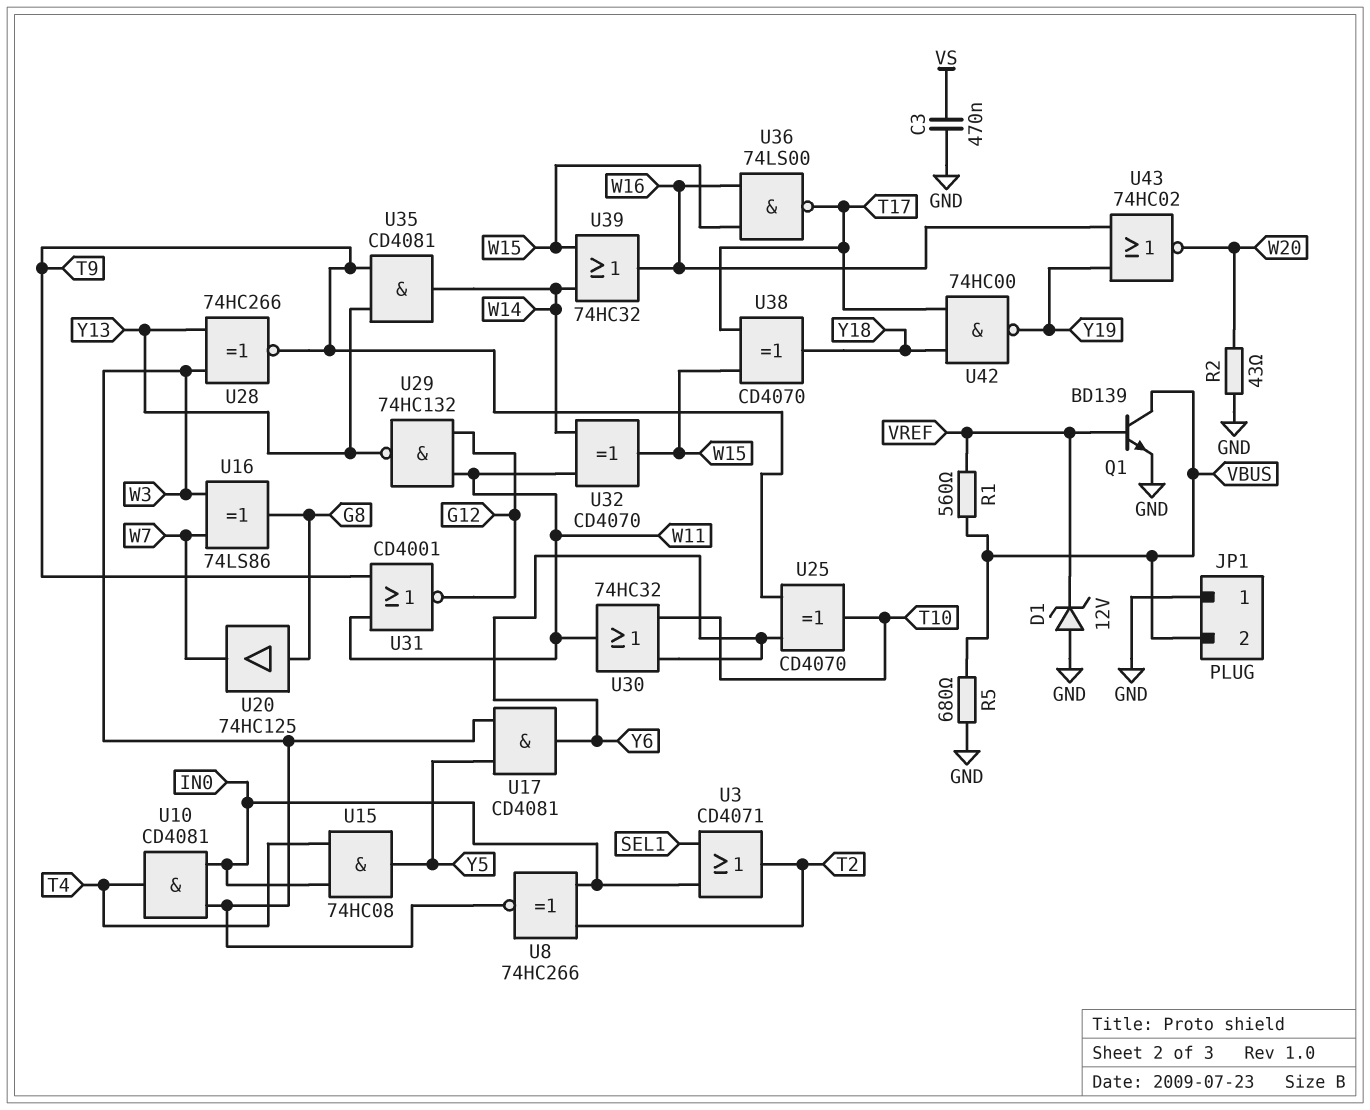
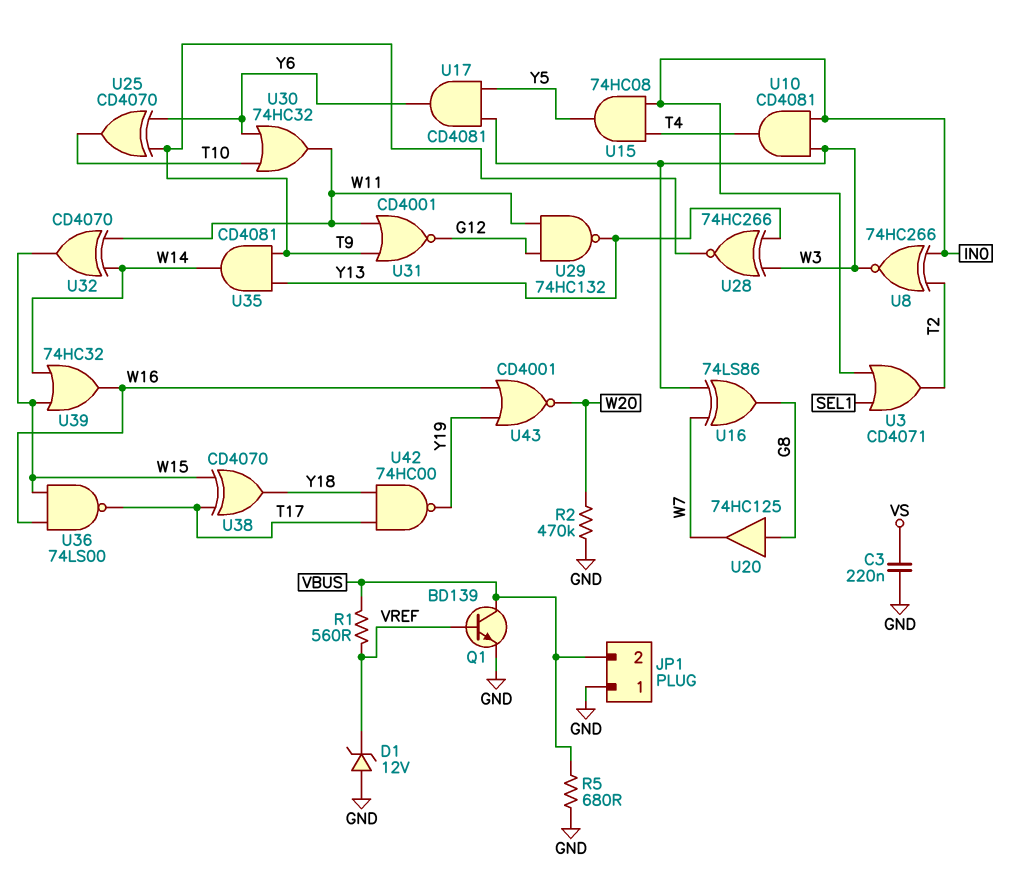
C3: 470nF (GND, VS) -> 220nF (GND, VS)
R2: 43 (GND, W20) -> 470k (GND, W20)
U43: NOR 74HC02 (in W16, in Y19, out W20) -> NOR CD4001 (in W16, in Y19, out W20)

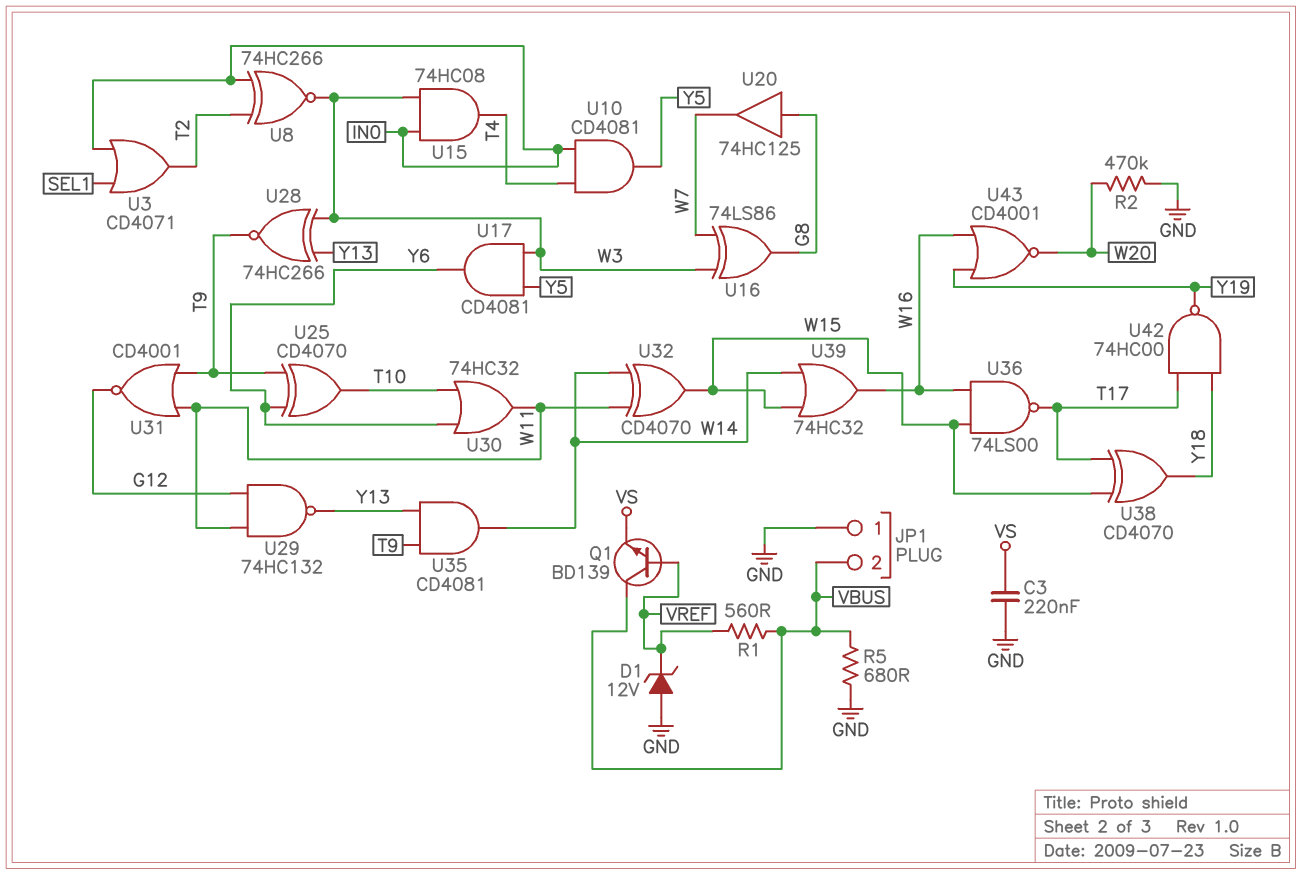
Q1: NPN BD139 (B VREF, C VBUS, E GND) -> NPN BD139 (B VREF, C VBUS, E VS)
U10: AND CD4081 (in IN0, in W3, out T4) -> AND CD4081 (in IN0, in T4, out Y5)
U15: AND 74HC08 (in IN0, in T4, out Y5) -> AND 74HC08 (in IN0, in W3, out T4)

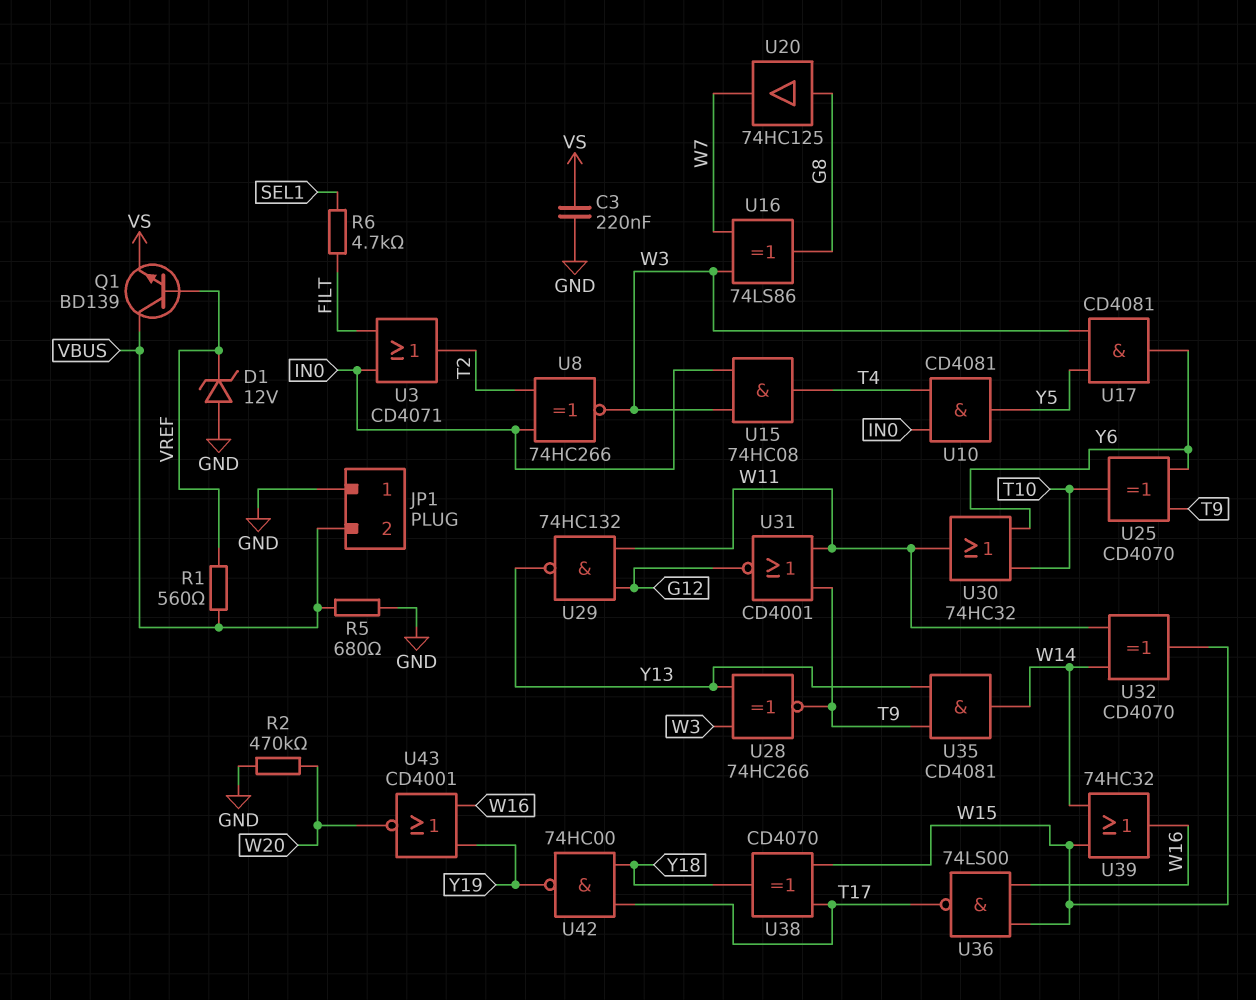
R6: none -> 4.7k (FILT, SEL1)
U3: OR CD4071 (in IN0, in SEL1, out T2) -> OR CD4071 (in FILT, in IN0, out T2)

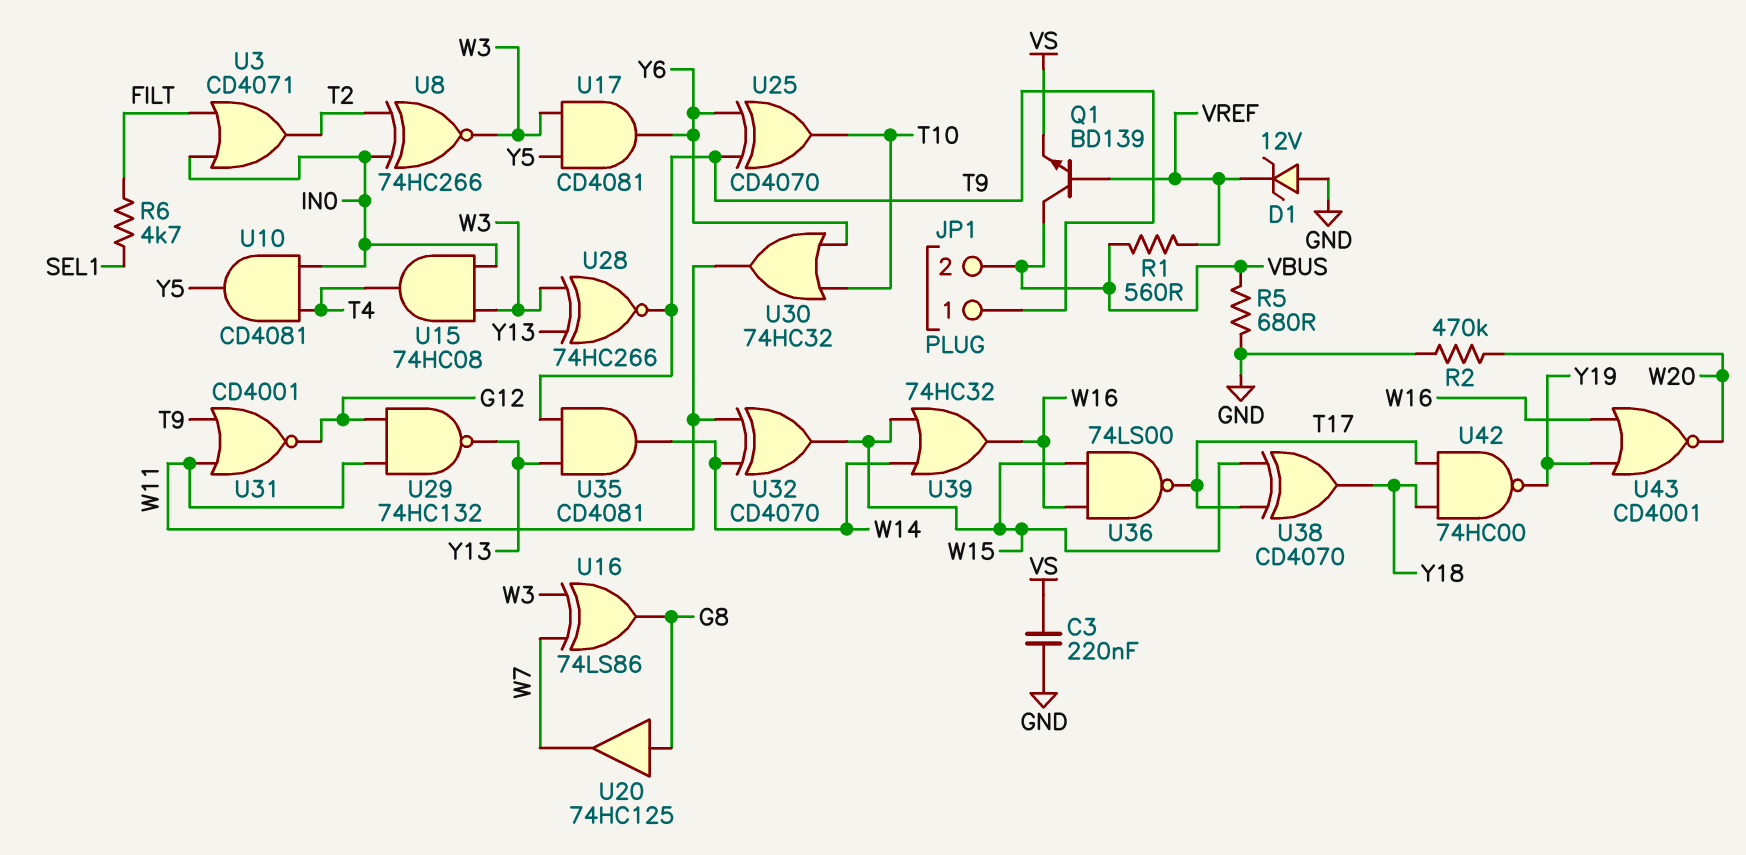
JP1 pin 1: GND -> T9

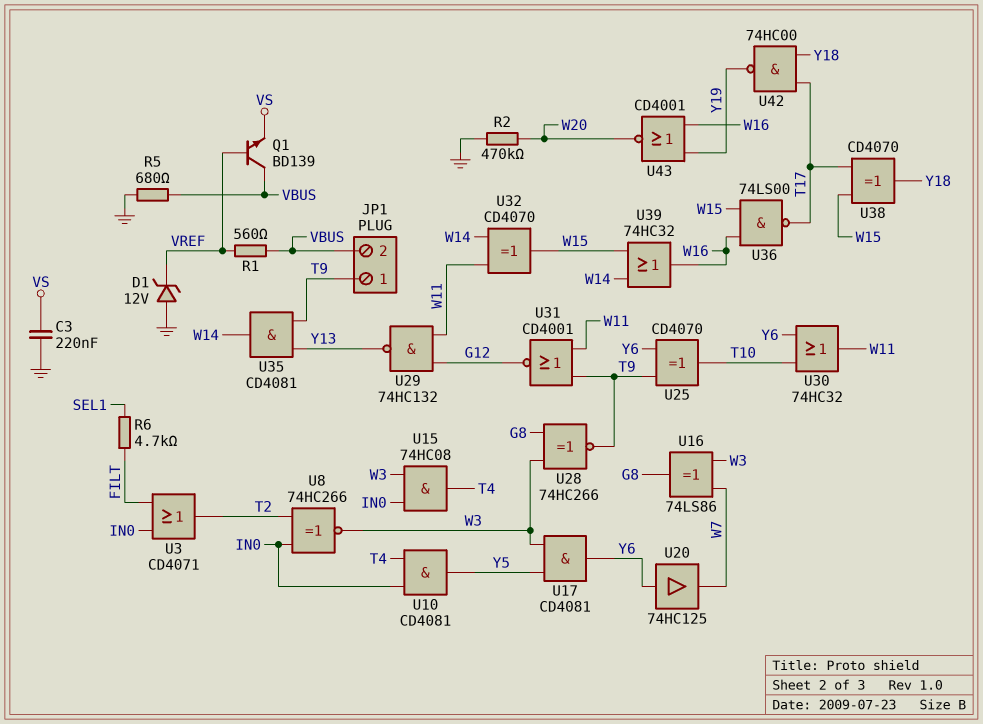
U20: buffer 74HC125 (in G8, out W7) -> buffer 74HC125 (in Y6, out W7)
U28: XNOR 74HC266 (in W3, in Y13, out T9) -> XNOR 74HC266 (in G8, in W3, out T9)

